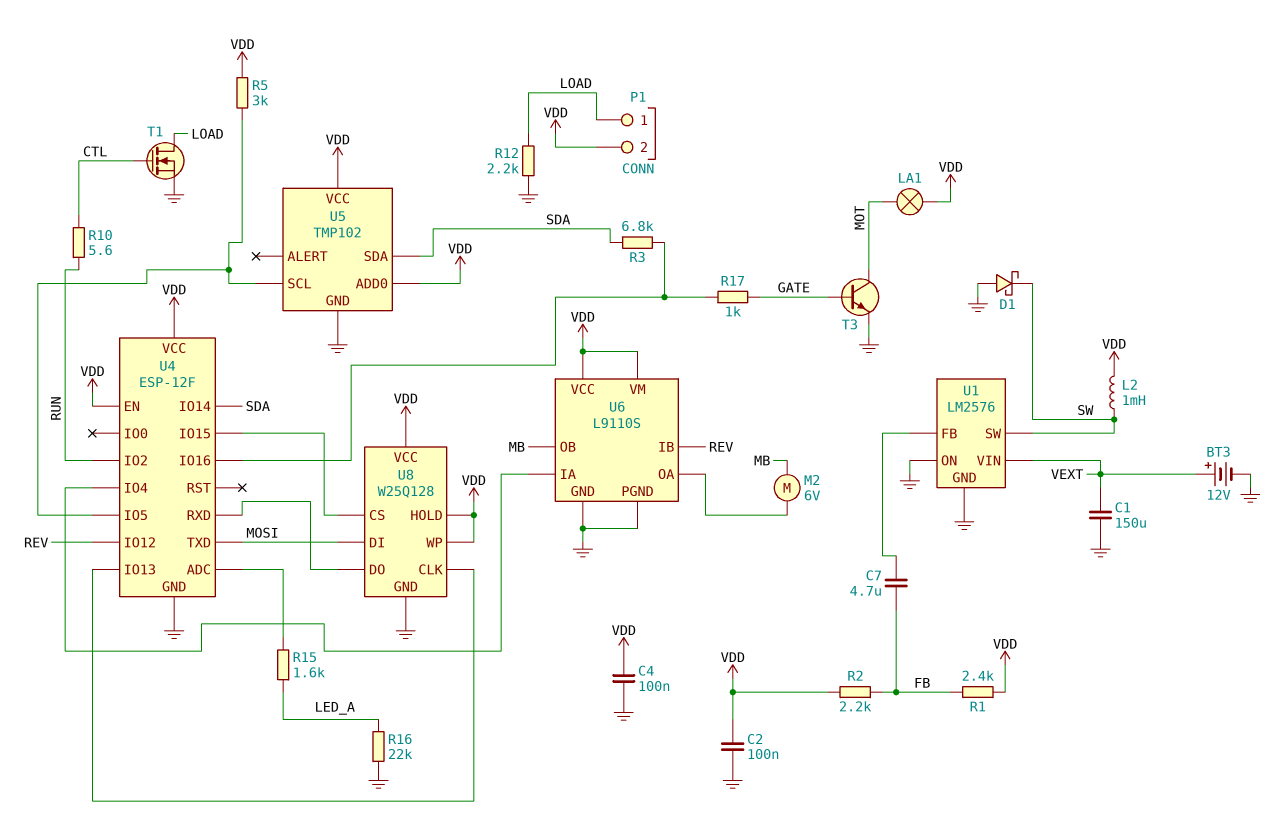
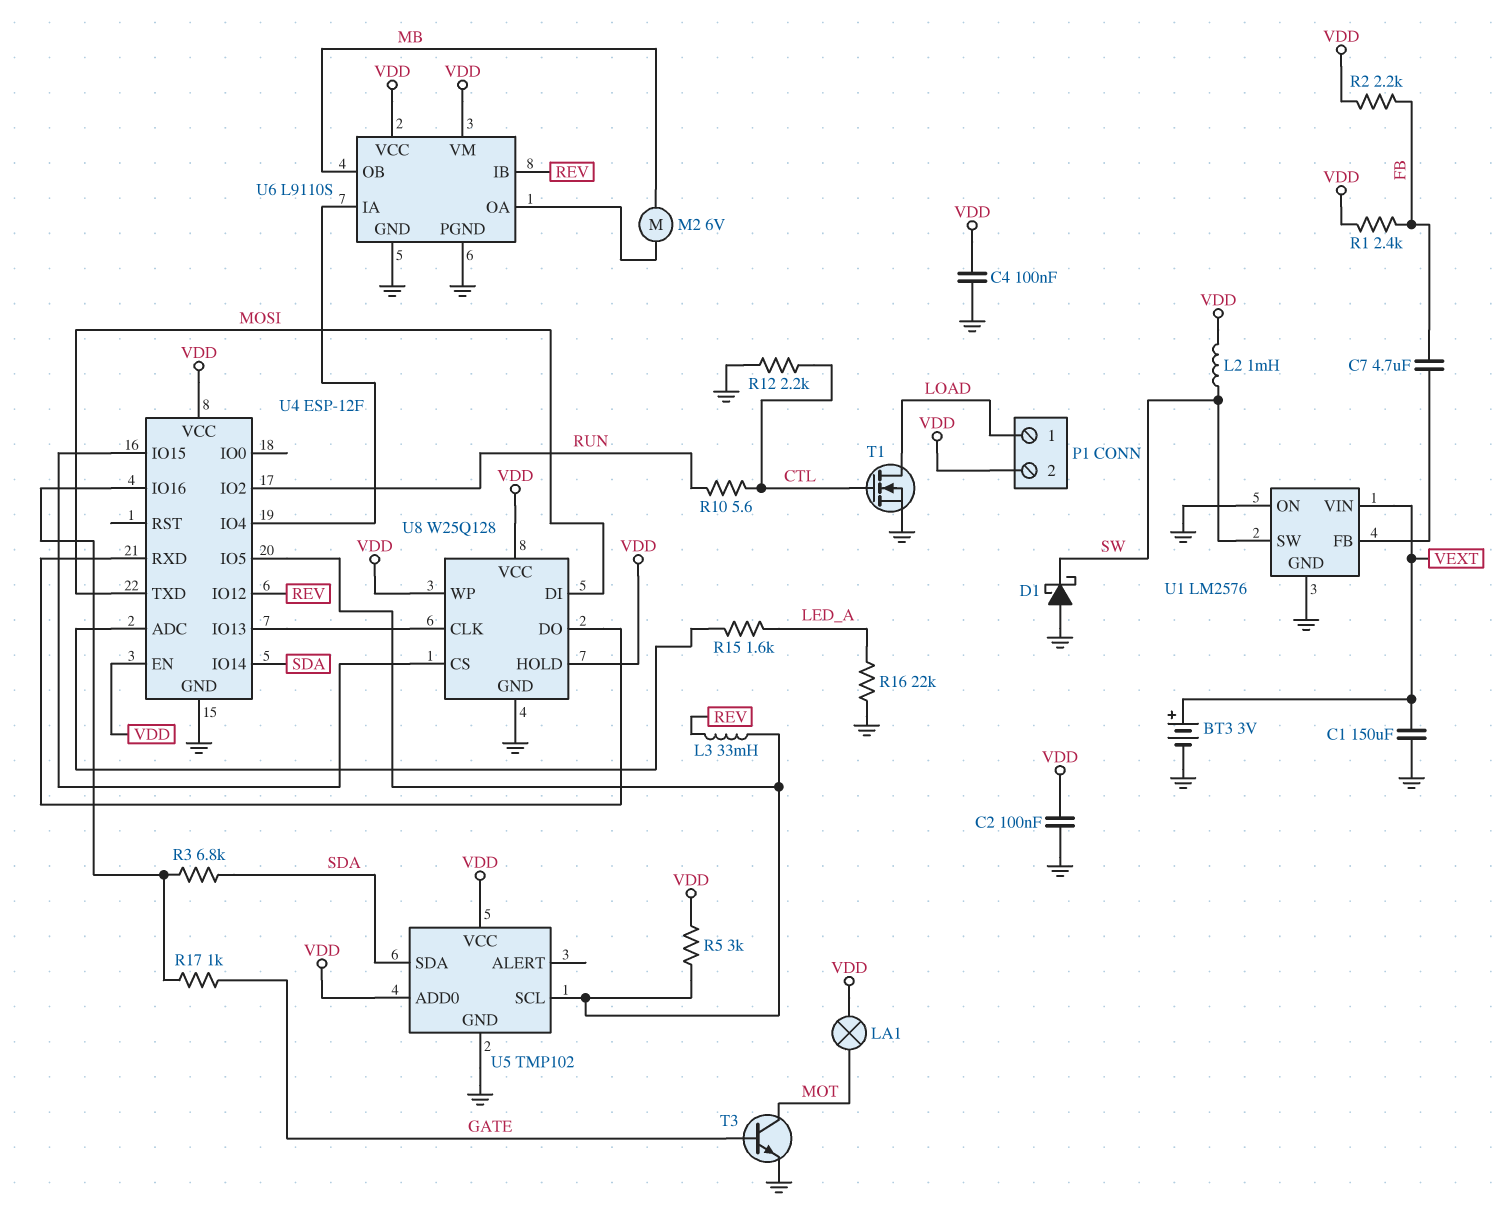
BT3: 12V (plus VEXT, minus GND) -> 3V (plus VEXT, minus GND)
L3: none -> 33mH (REV, U4/IO5)
R12: 2.2k (GND, LOAD) -> 2.2k (CTL, GND)

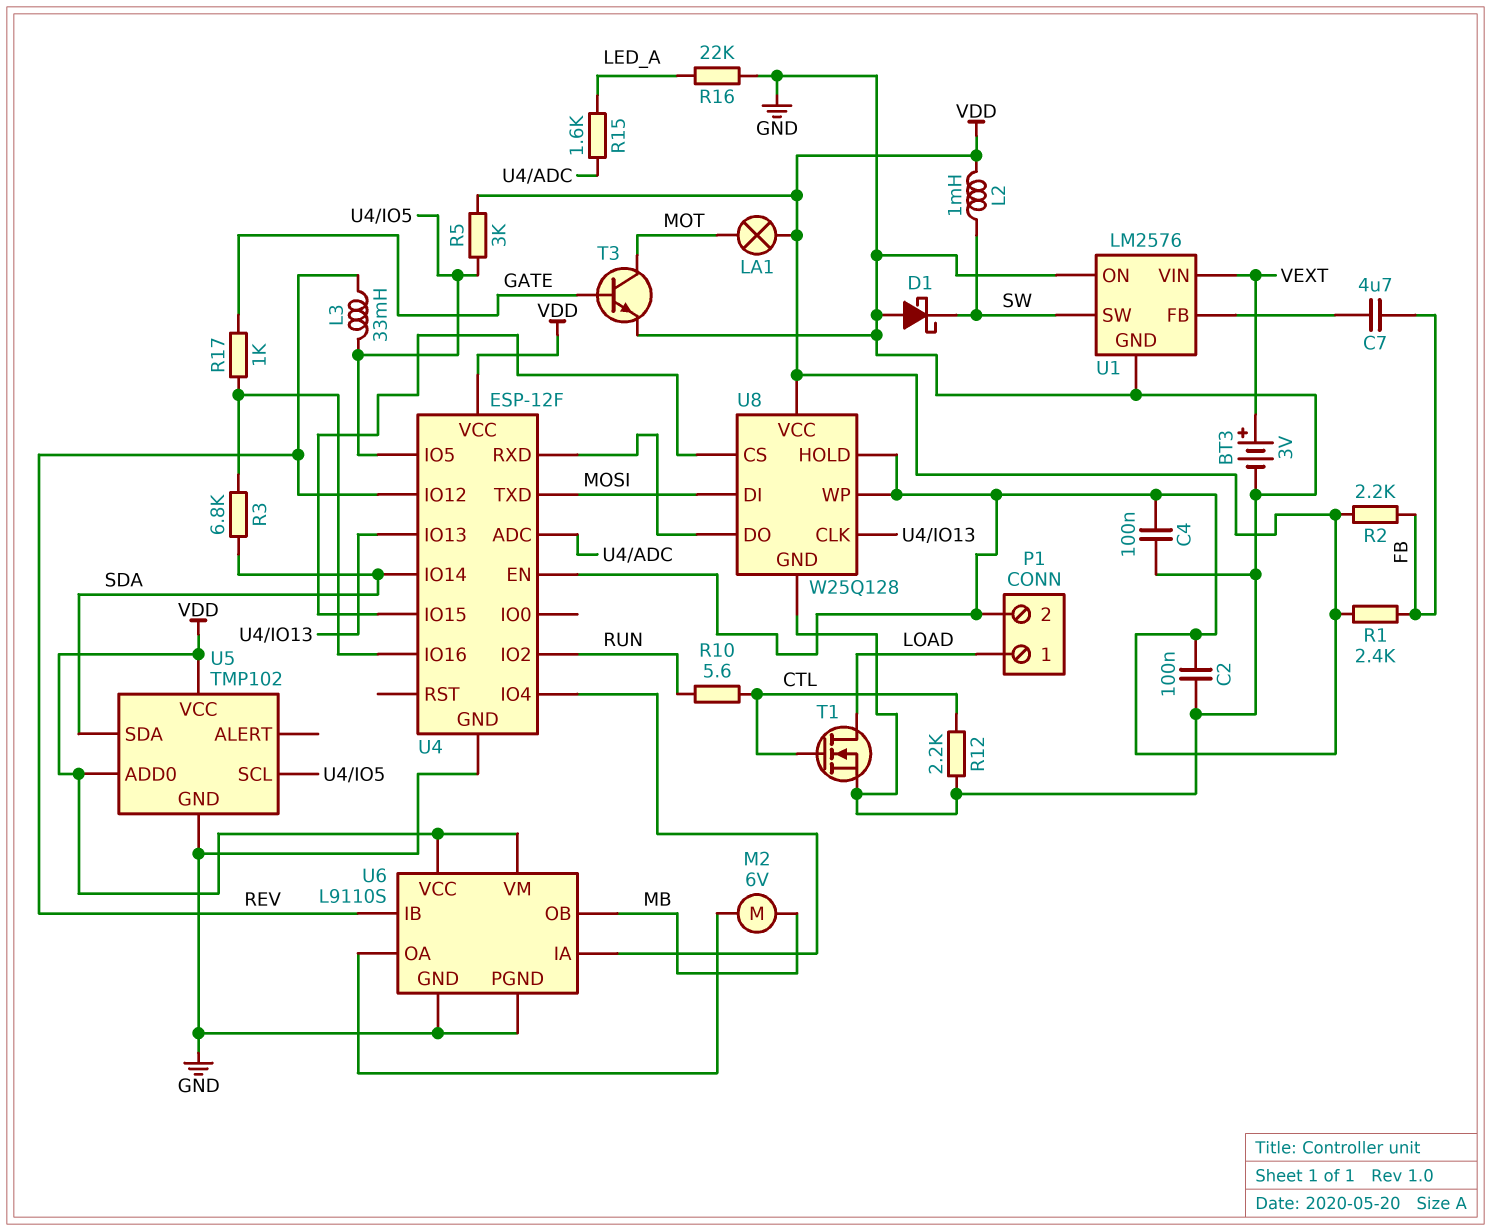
C1: 150uF (GND, VEXT) -> none

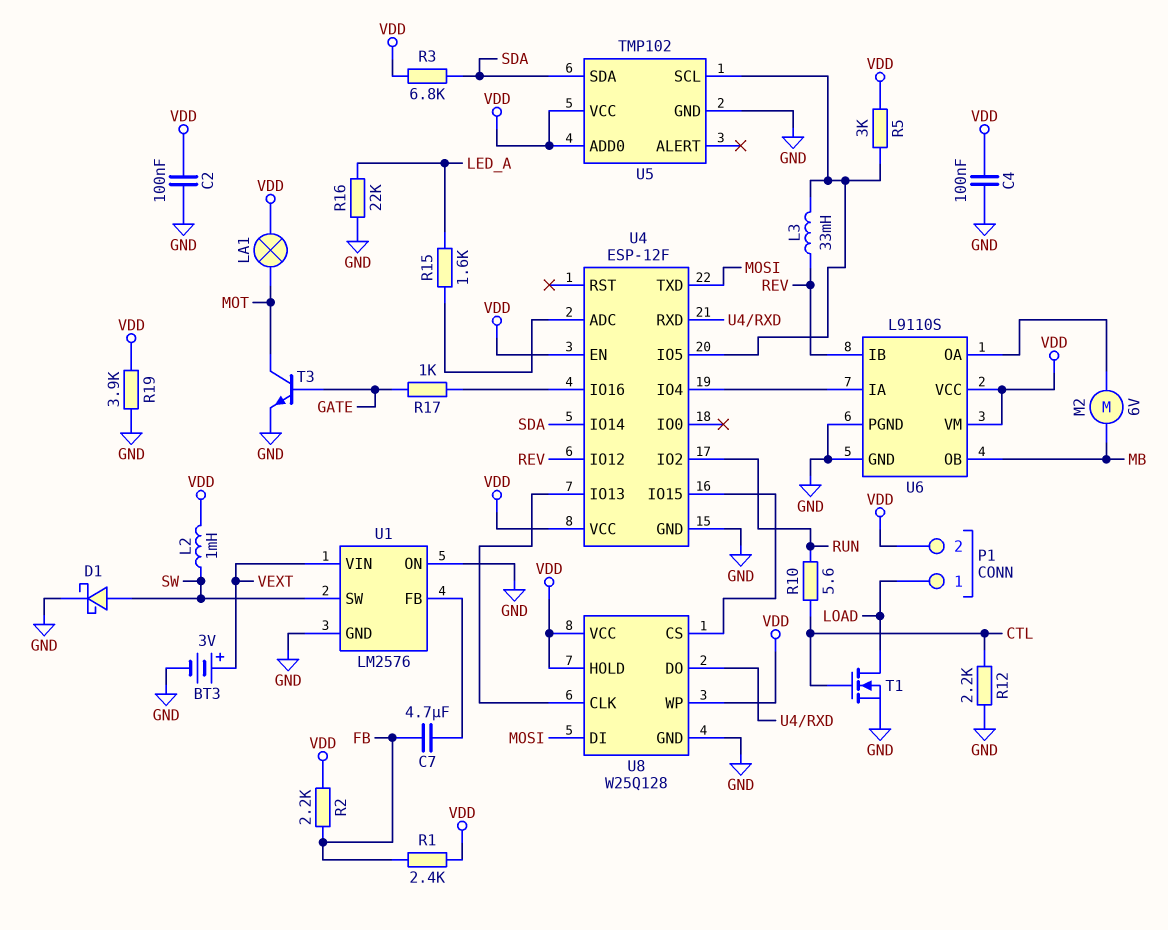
D1: schottky (A GND, K SW) -> schottky (A SW, K GND)
R3: 6.8k (SDA, U4/IO16) -> 6.8k (SDA, VDD)
R19: none -> 3.9k (GND, VDD)

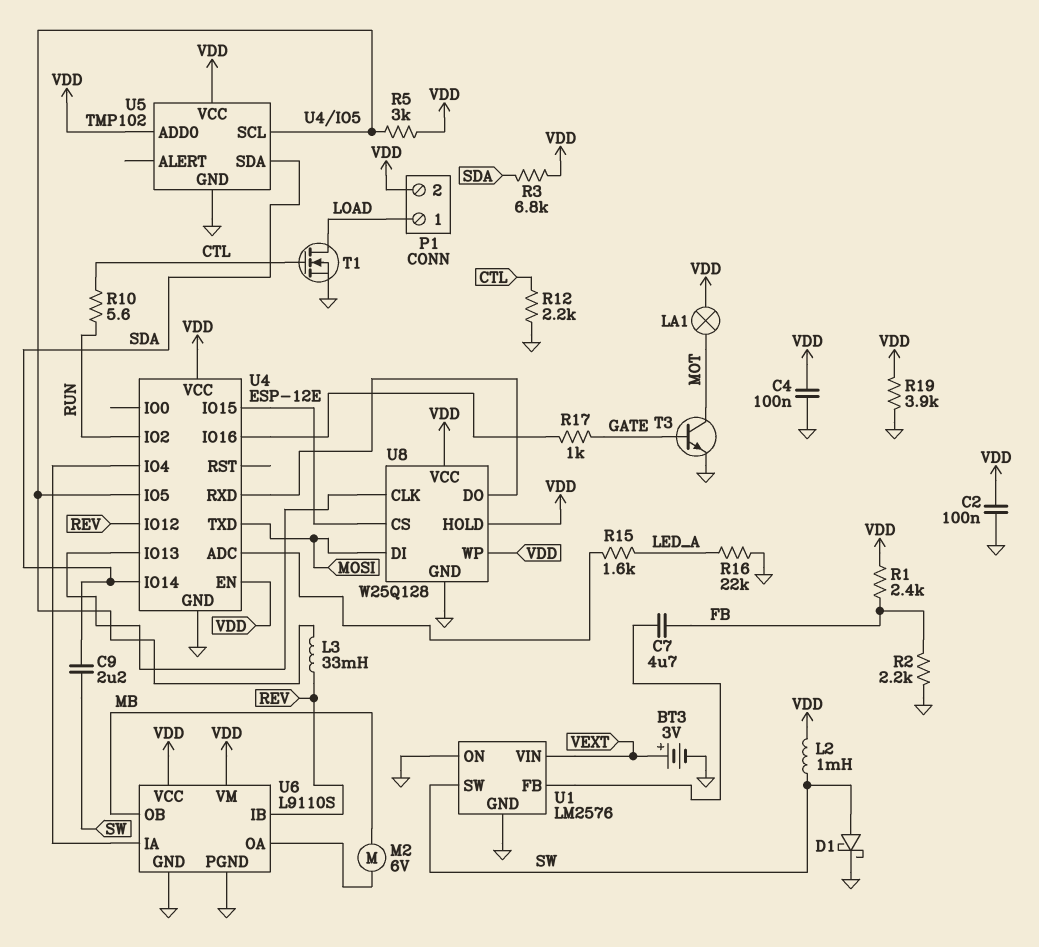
C9: none -> 2.2uF (SDA, SW)
R2: 2.2k (FB, VDD) -> 2.2k (FB, GND)
U4: ESP-12F -> ESP-12E

